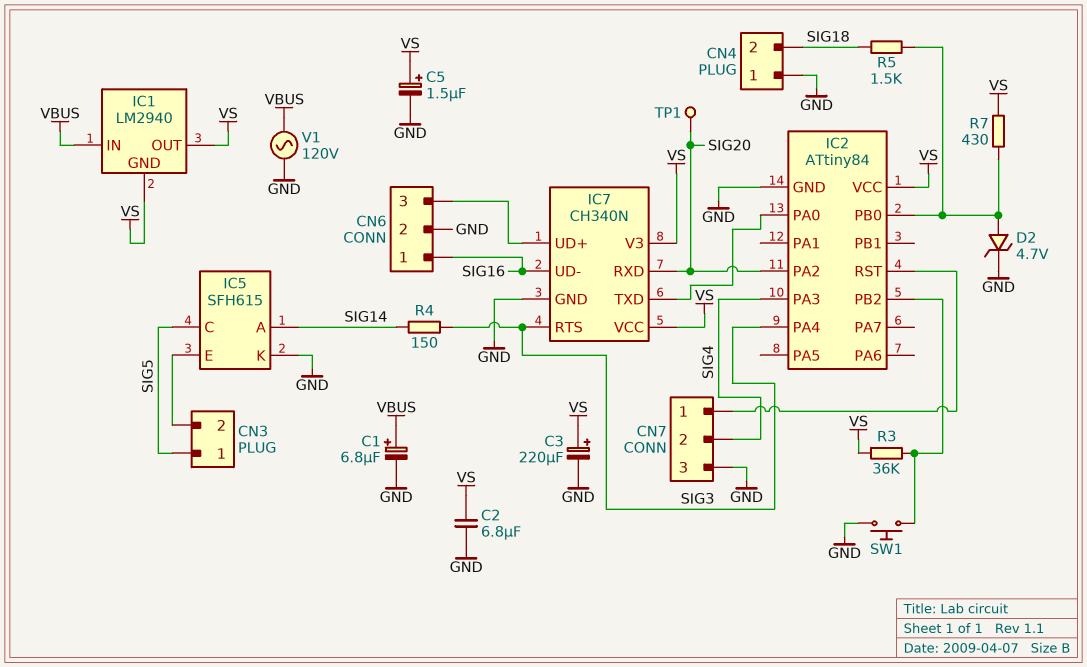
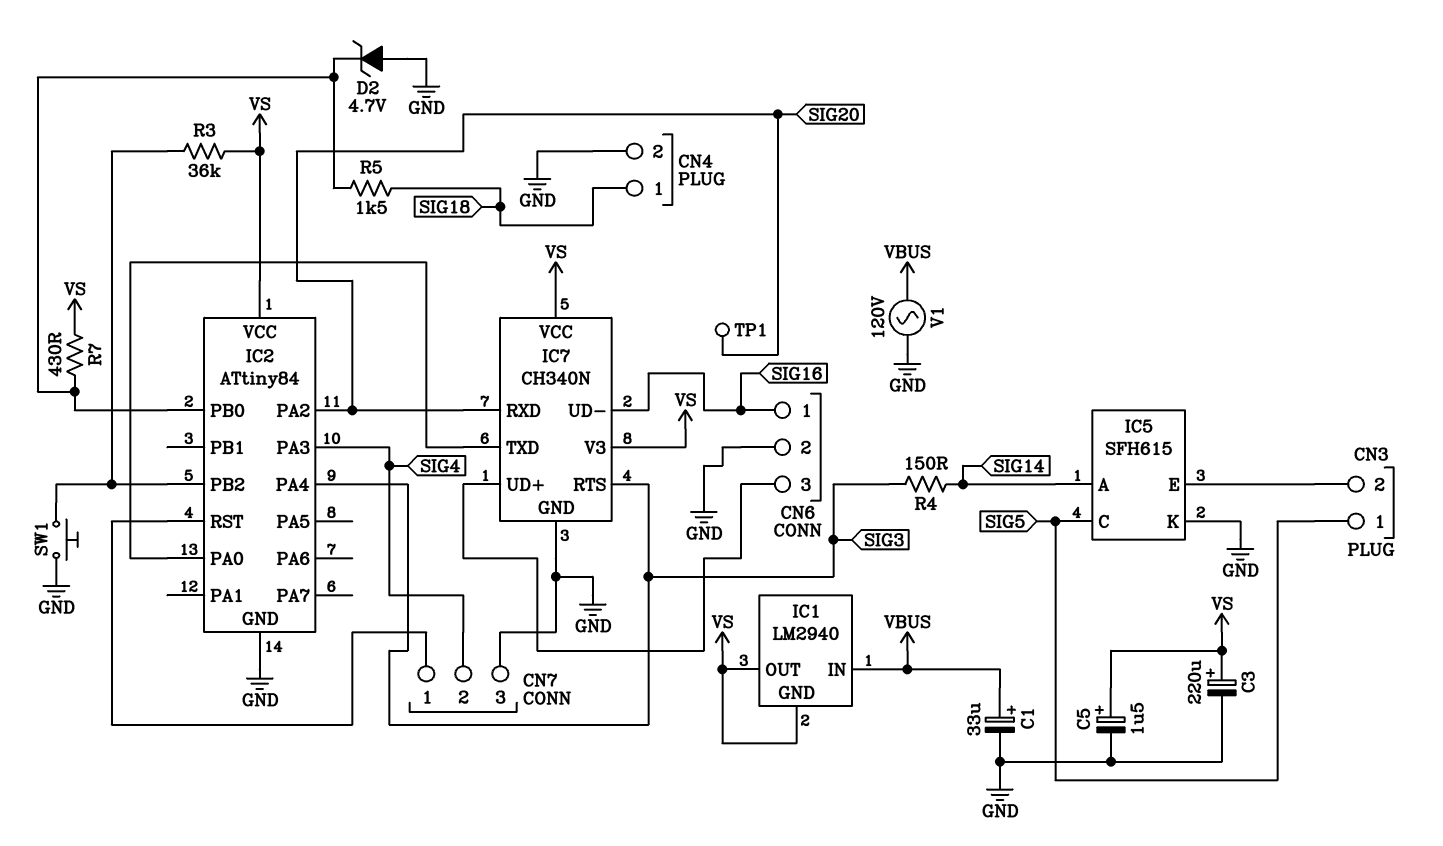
C1: 6.8uF (plus VBUS, minus GND) -> 33uF (plus VBUS, minus GND)
C2: 6.8uF (GND, VS) -> none
CN4 pin 1: GND -> SIG18
CN4 pin 2: SIG18 -> GND
D2: zener 4.7V (A IC2/PB0, K GND) -> zener 4.7V (A GND, K IC2/PB0)

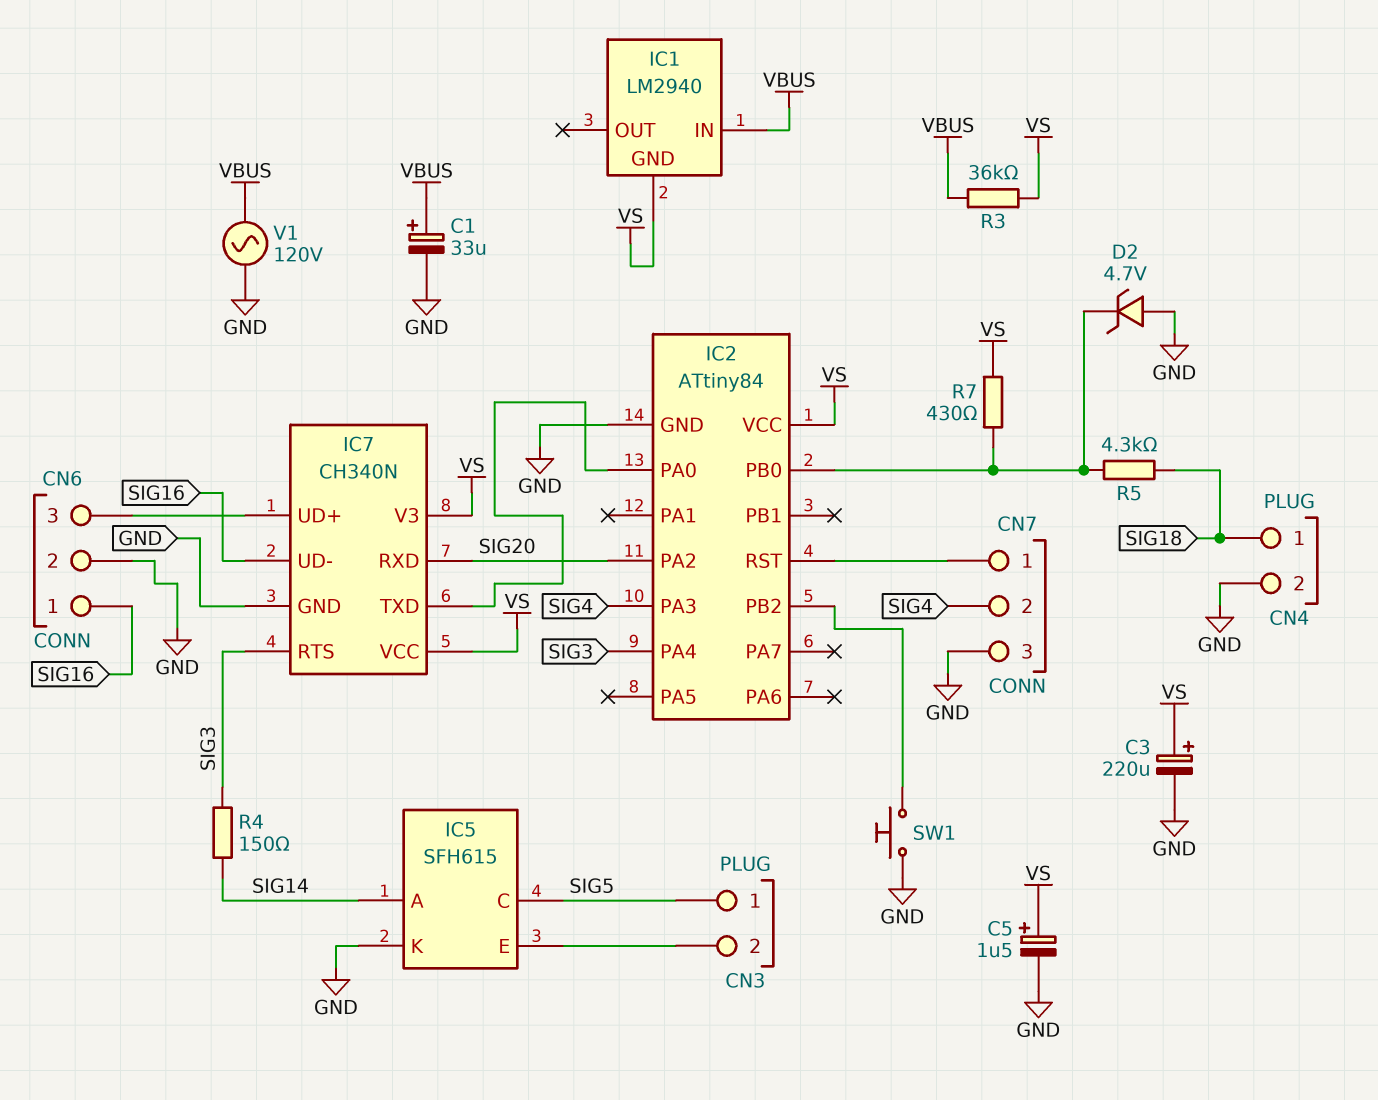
IC1 pin OUT: VS -> none
R3: 36k (IC2/PB2, VS) -> 36k (VBUS, VS)
R5: 1.5k (IC2/PB0, SIG18) -> 4.3k (IC2/PB0, SIG18)
TP1: test point (SIG20) -> none

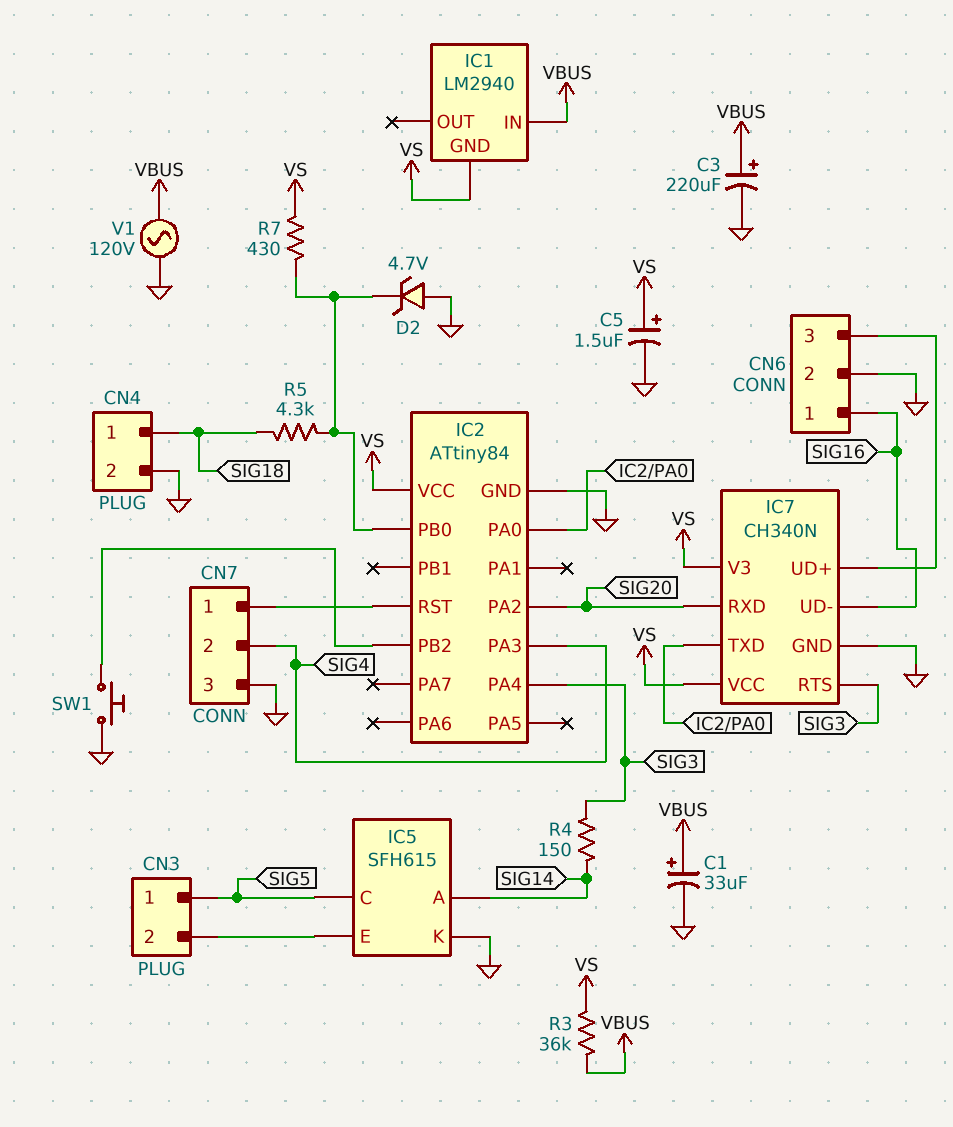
C3: 220uF (plus VS, minus GND) -> 220uF (plus VBUS, minus GND)

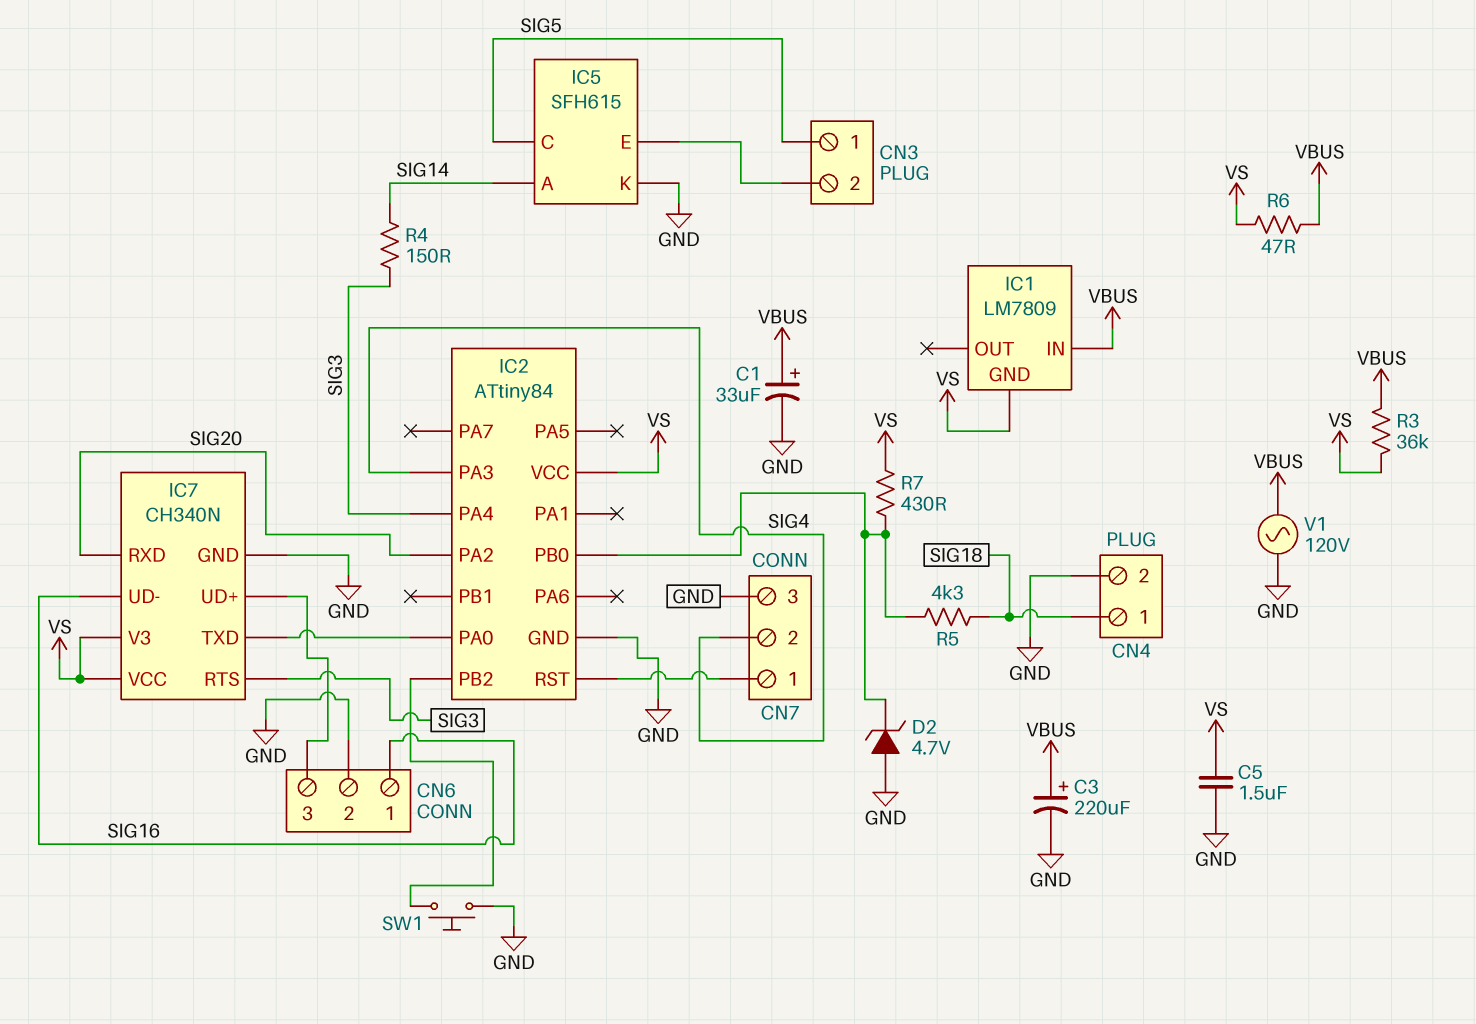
C5: 1.5uF (plus VS, minus GND) -> 1.5uF (GND, VS)
IC1: LM2940 -> LM7809
R6: none -> 47 (VBUS, VS)

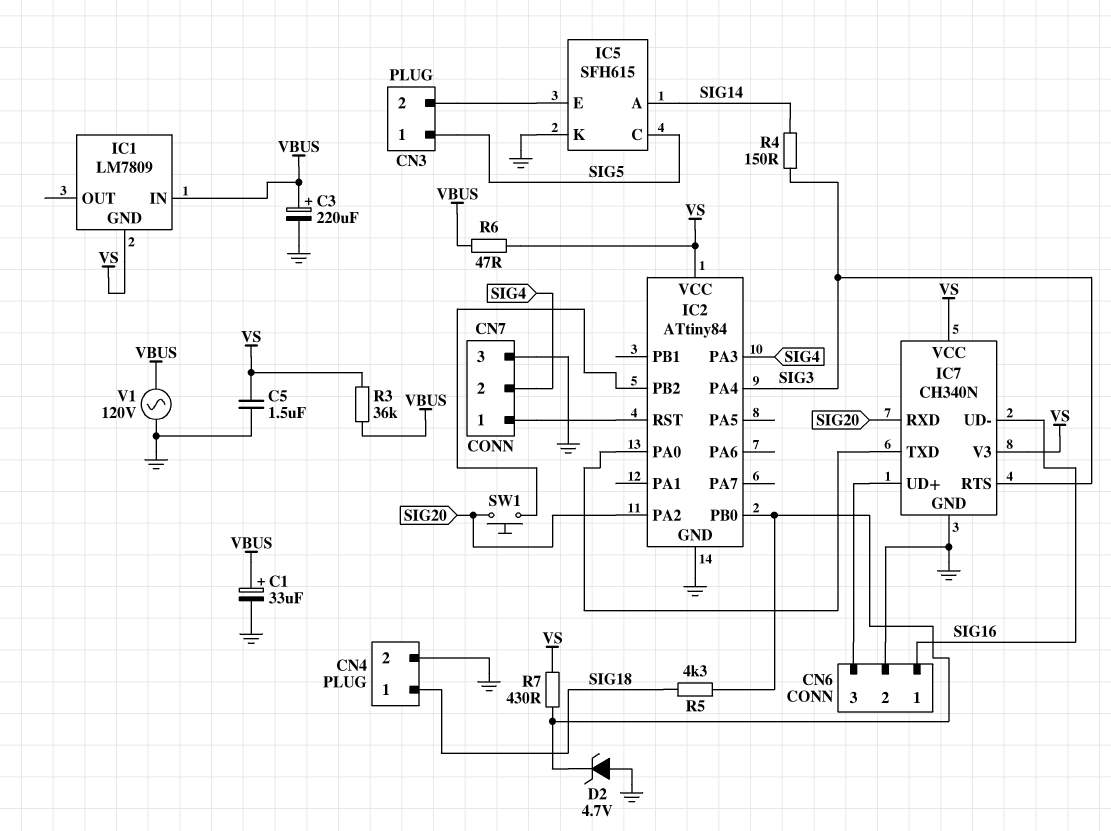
SW1: button (GND, IC2/PB2) -> button (IC2/PB2, SIG20)

